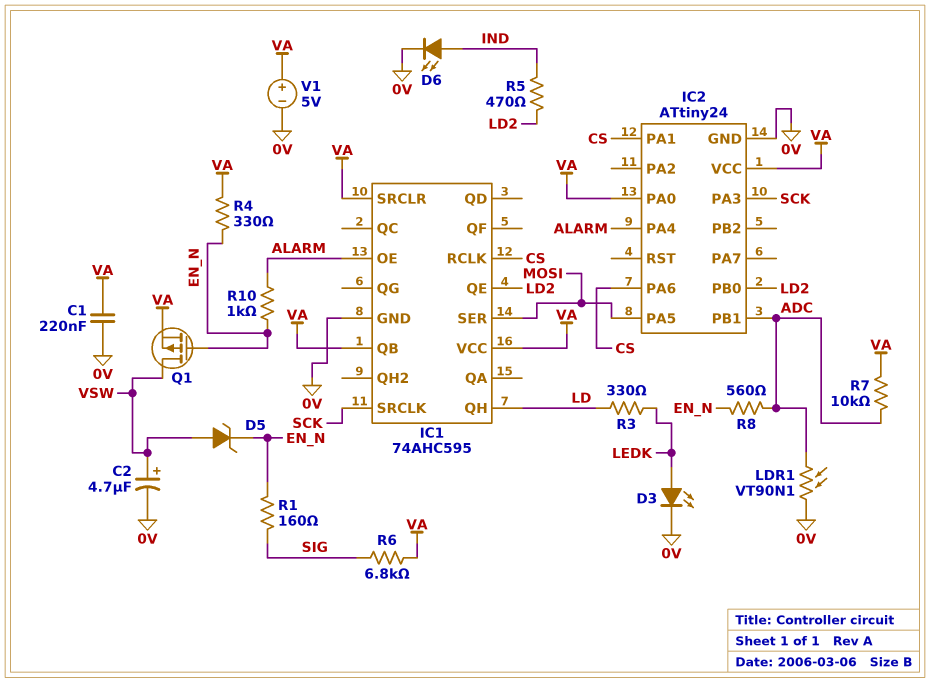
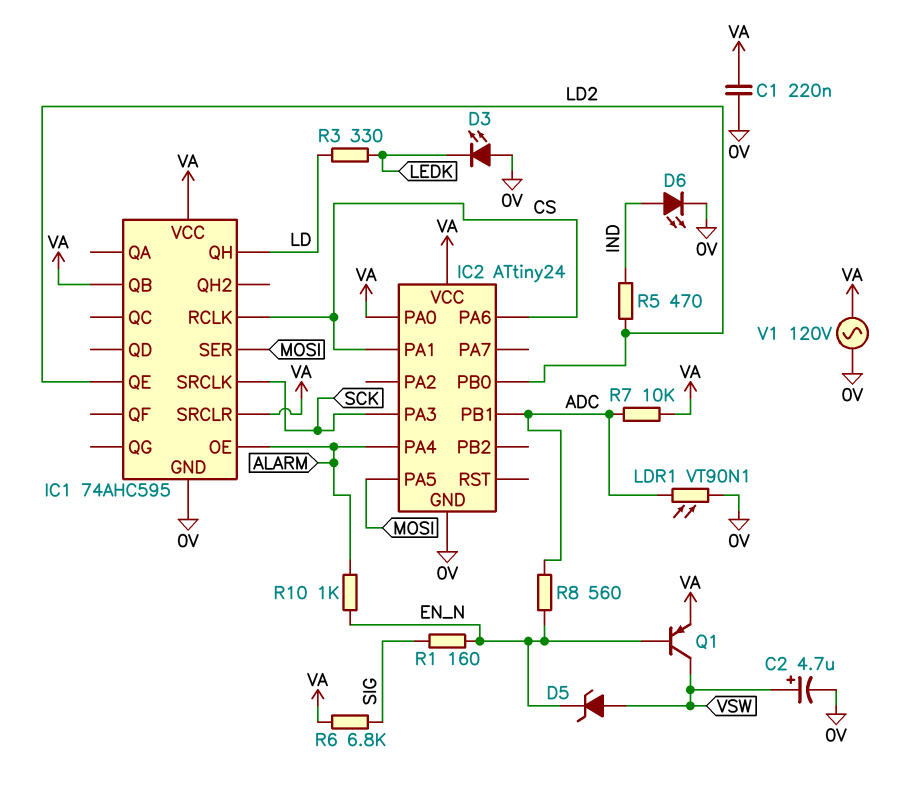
D3: LED (A LEDK, K 0V) -> LED (A 0V, K LEDK)
Q1: PMOS (G EN_N, D VSW, S VA) -> PNP (B EN_N, C VSW, E VA)
R4: 330 (EN_N, VA) -> none
V1: 5V (plus VA, minus 0V) -> AC 120V (0V, VA)

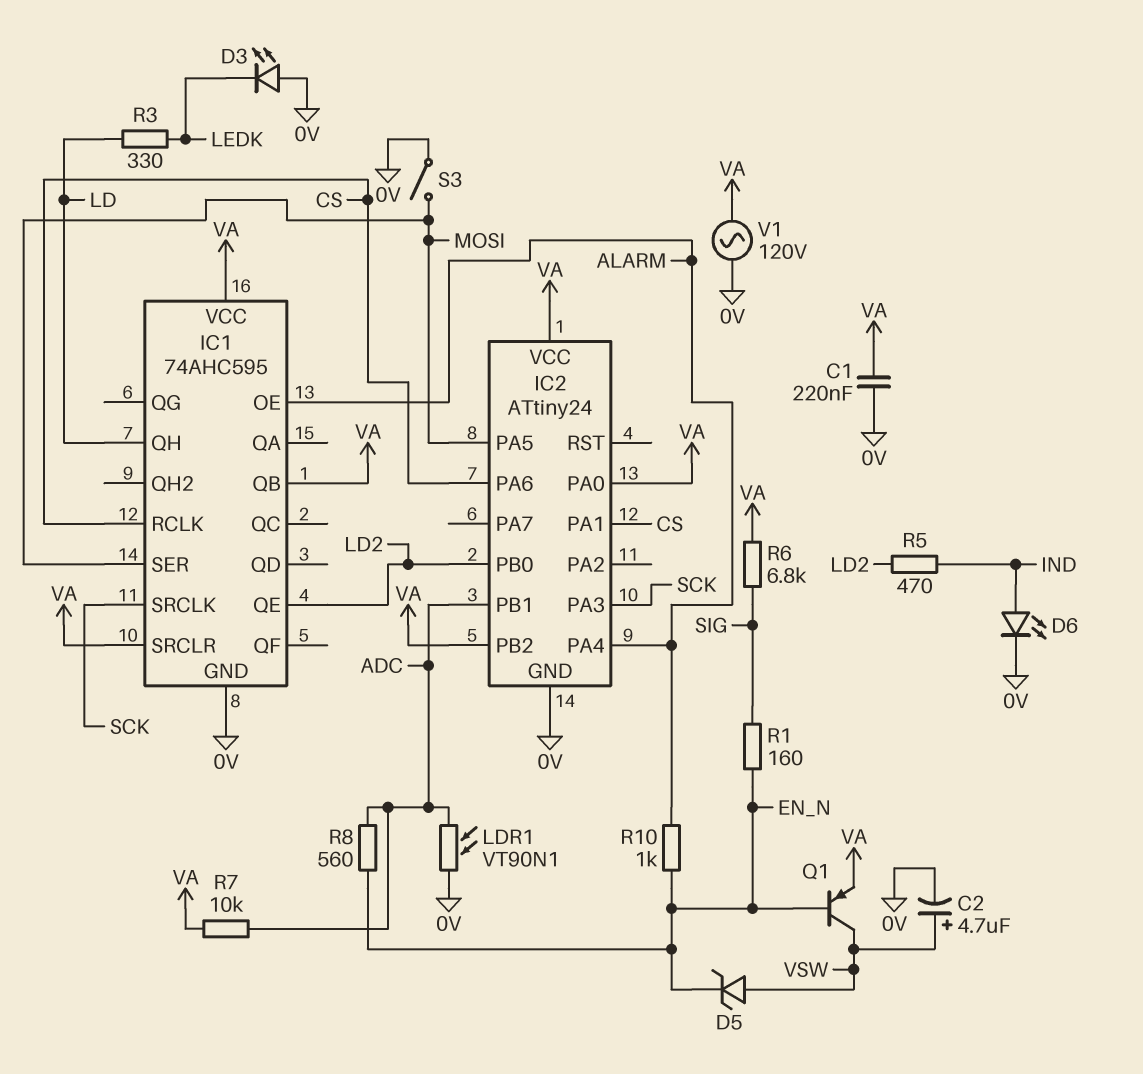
IC2 pin PB2: none -> VA
S3: none -> switch (0V, MOSI)

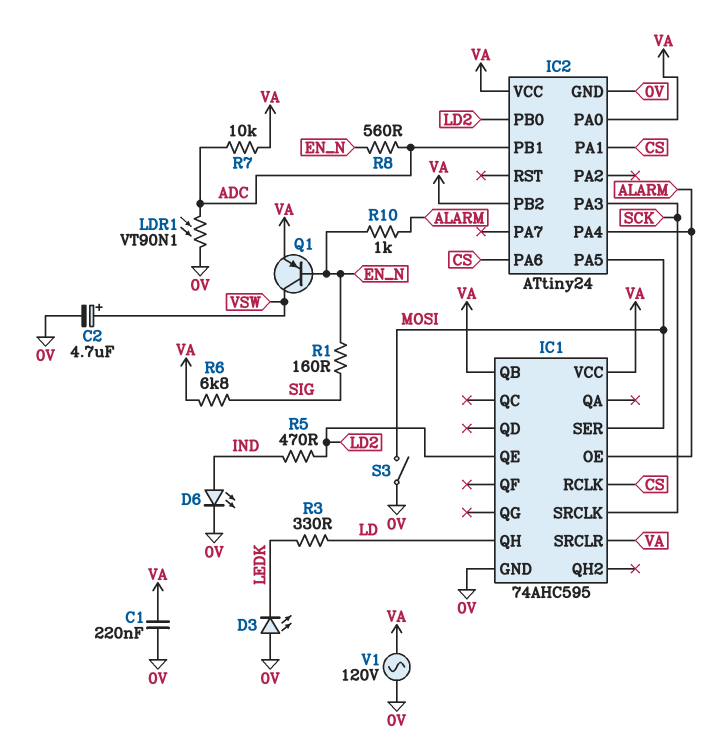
D5: zener (A VSW, K EN_N) -> none

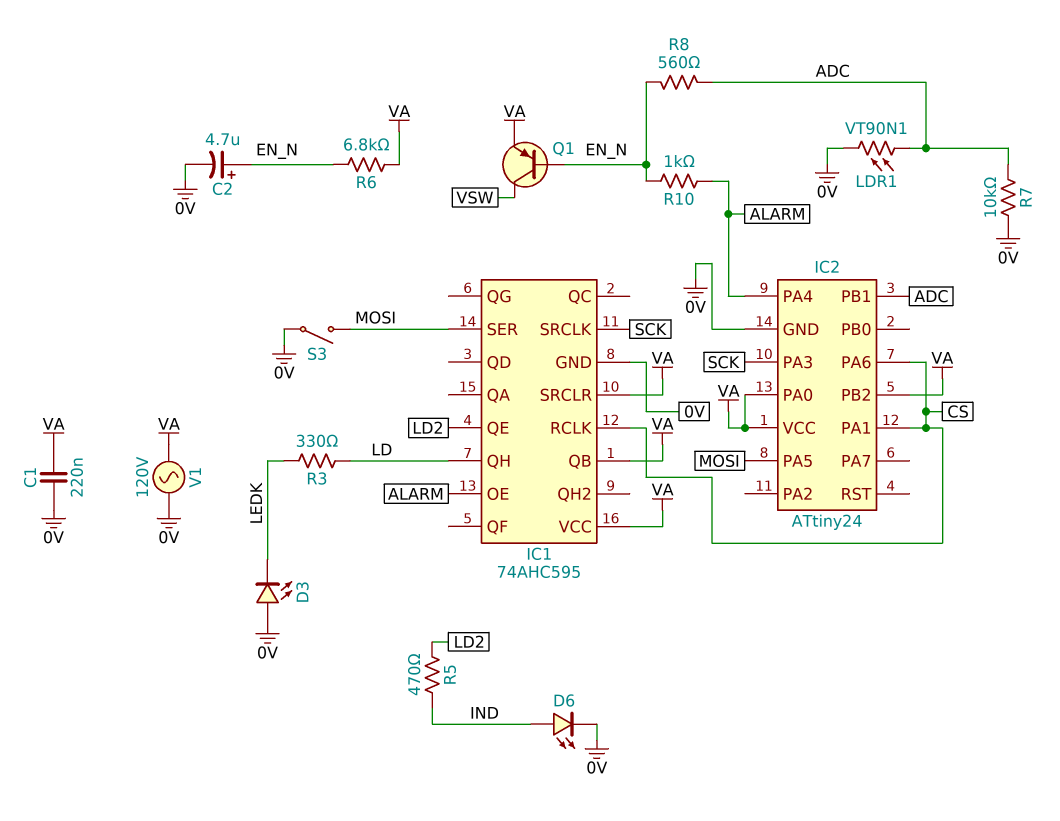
C2: 4.7uF (plus VSW, minus 0V) -> 4.7uF (plus EN_N, minus 0V)
IC2 pin PB0: LD2 -> none
R1: 160 (EN_N, SIG) -> none
R6: 6.8k (SIG, VA) -> 6.8k (EN_N, VA)
R7: 10k (ADC, VA) -> 10k (0V, ADC)

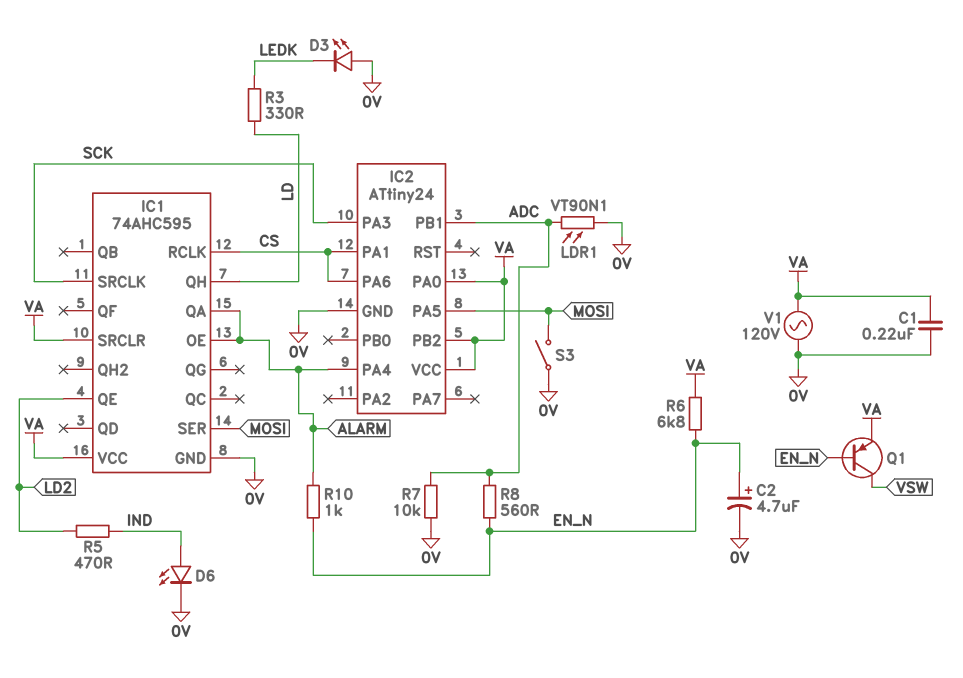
IC1 pin QA: none -> ALARM
IC1 pin QB: VA -> none

